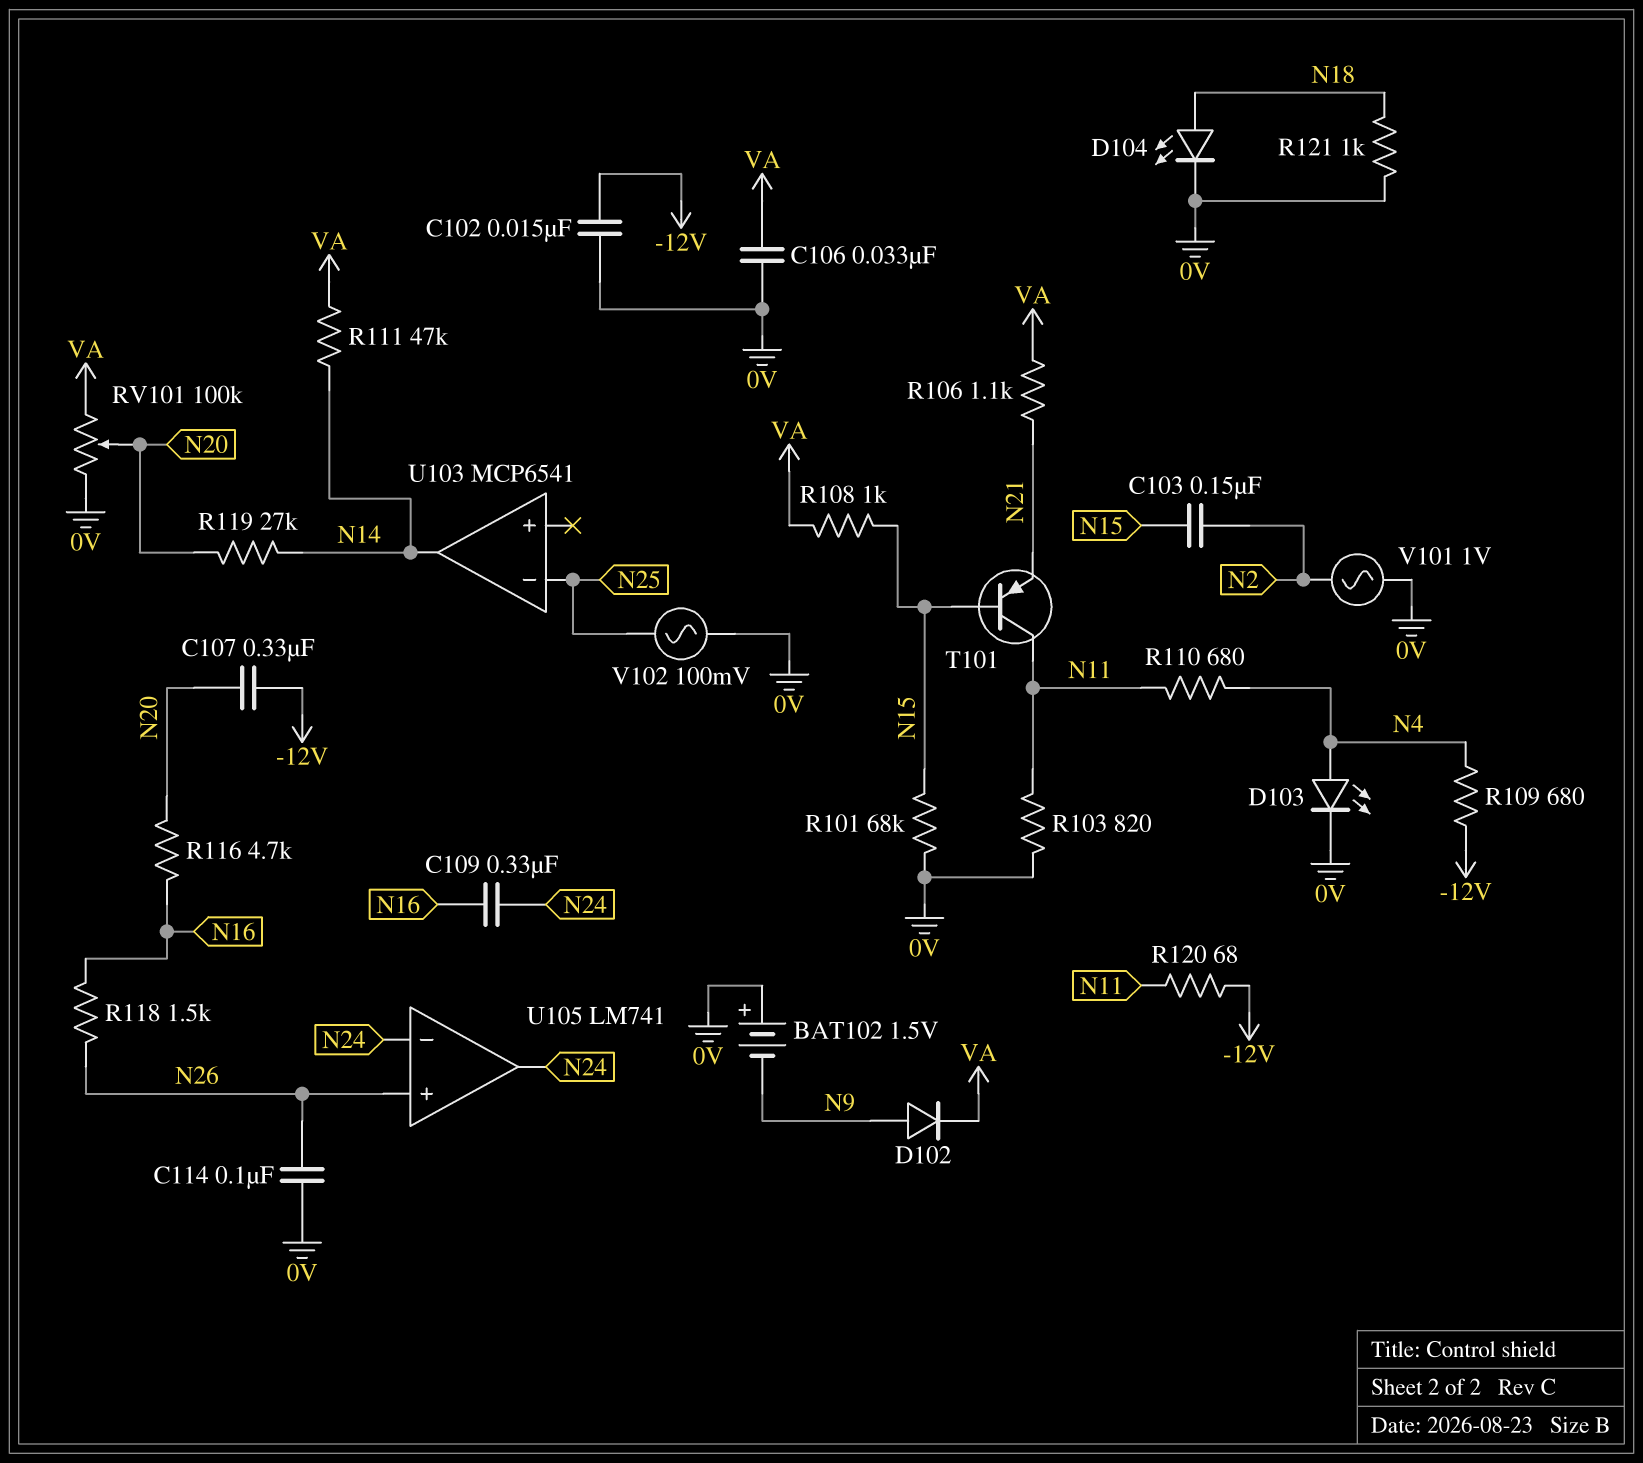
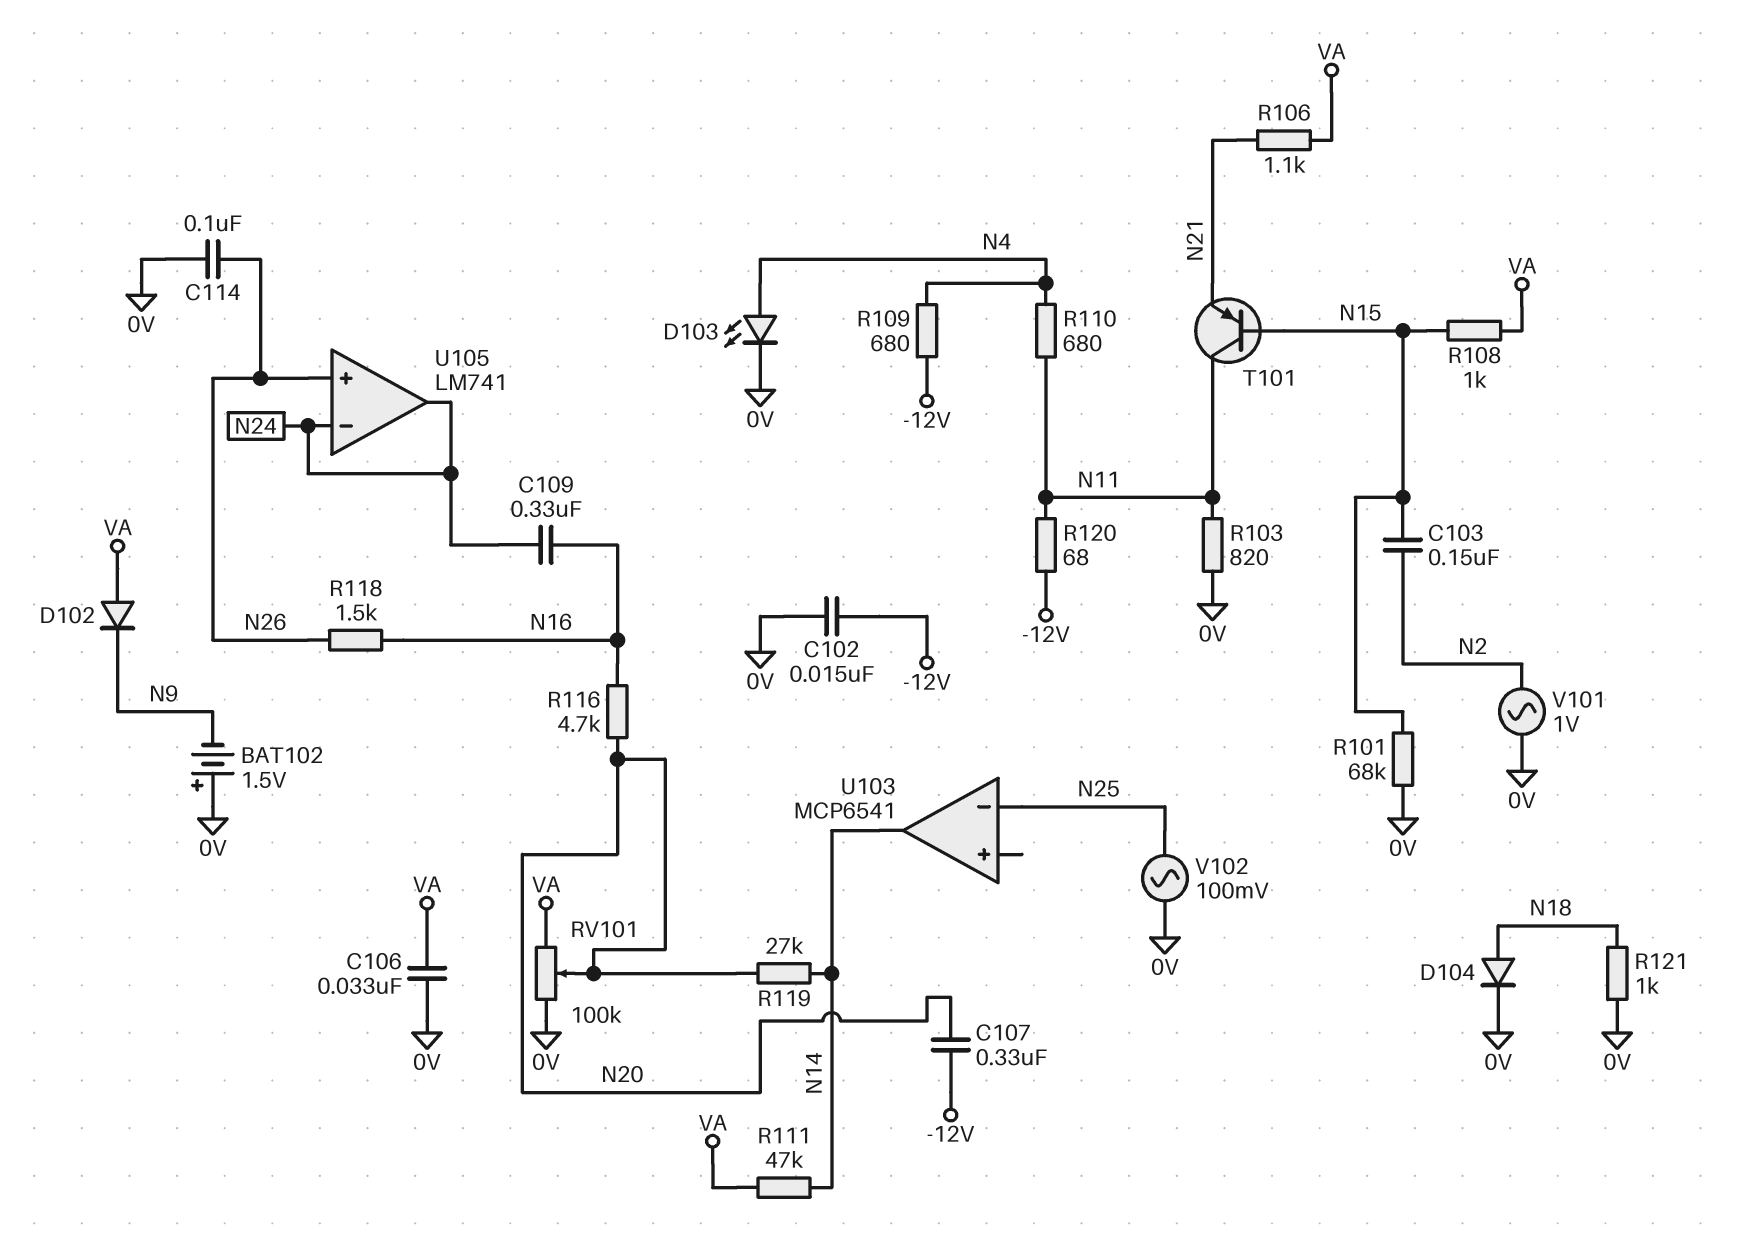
D102: diode (A N9, K VA) -> diode (A VA, K N9)
D104: LED (A N18, K 0V) -> diode (A N18, K 0V)

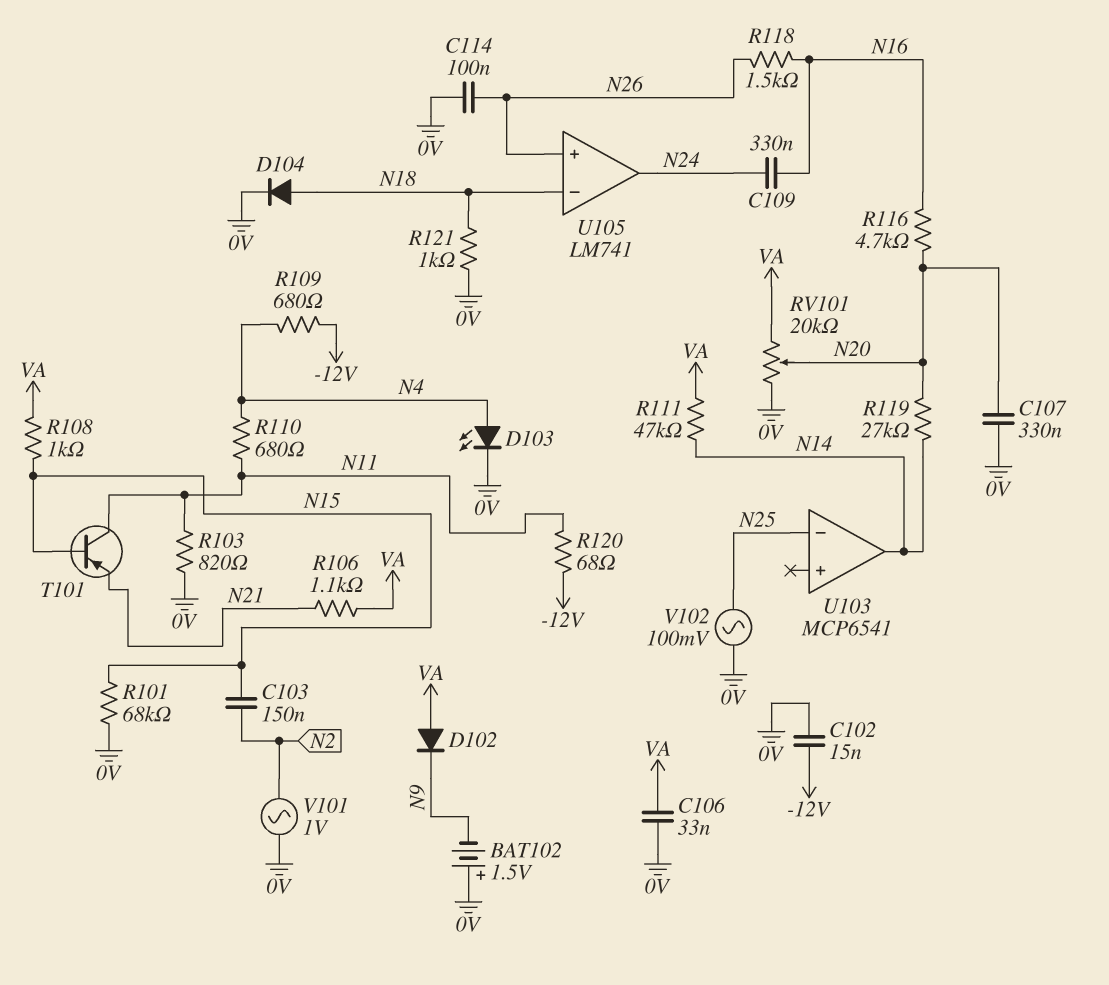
C107: 330nF (-12V, N20) -> 330nF (0V, N20)
RV101: 100k (0V, VA, wiper N20) -> 20k (0V, VA, wiper N20)
U105 pin in-: N24 -> N18

